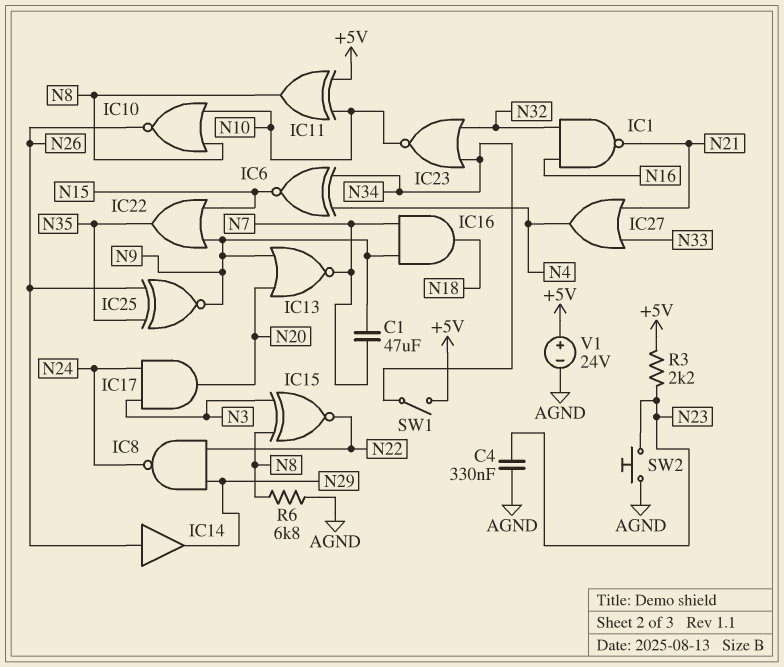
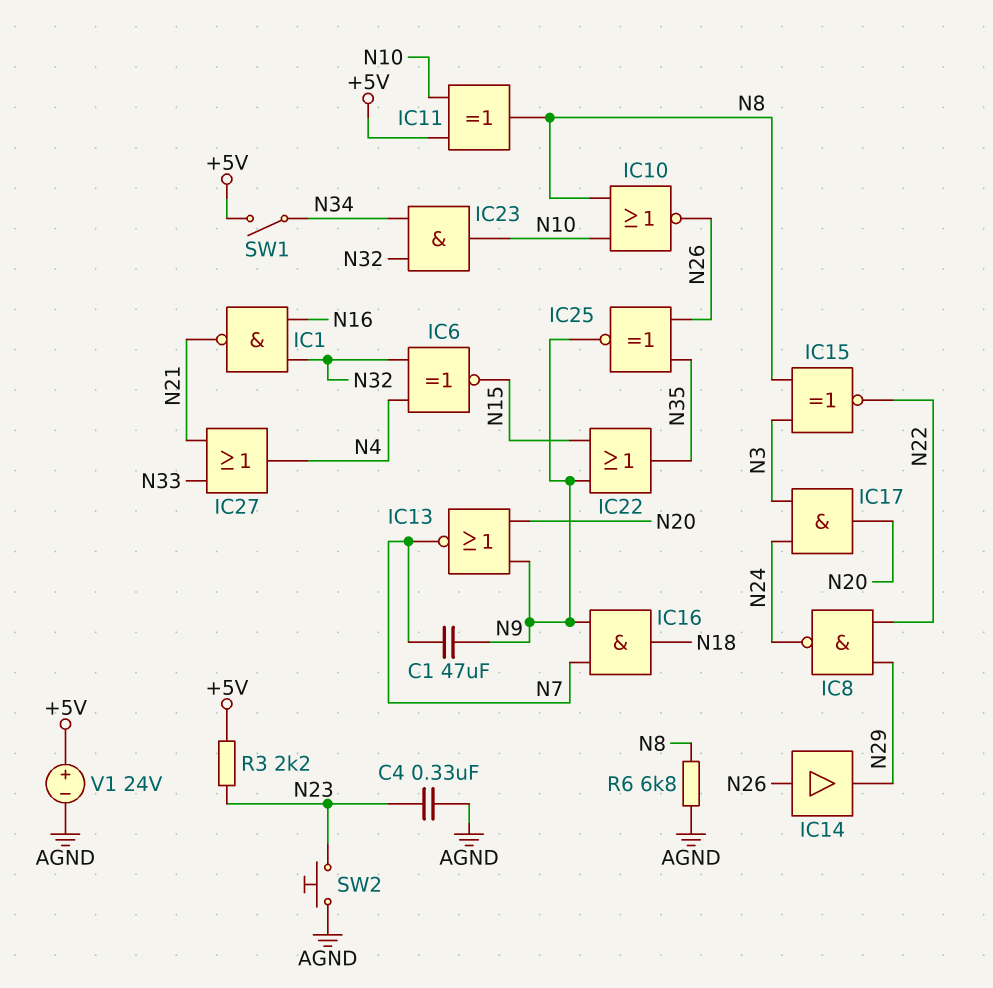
IC6: XNOR (in N4, in N34, out N15) -> XNOR (in N4, in N32, out N15)
IC23: NOR (in N32, in N34, out N10) -> AND (in N32, in N34, out N10)

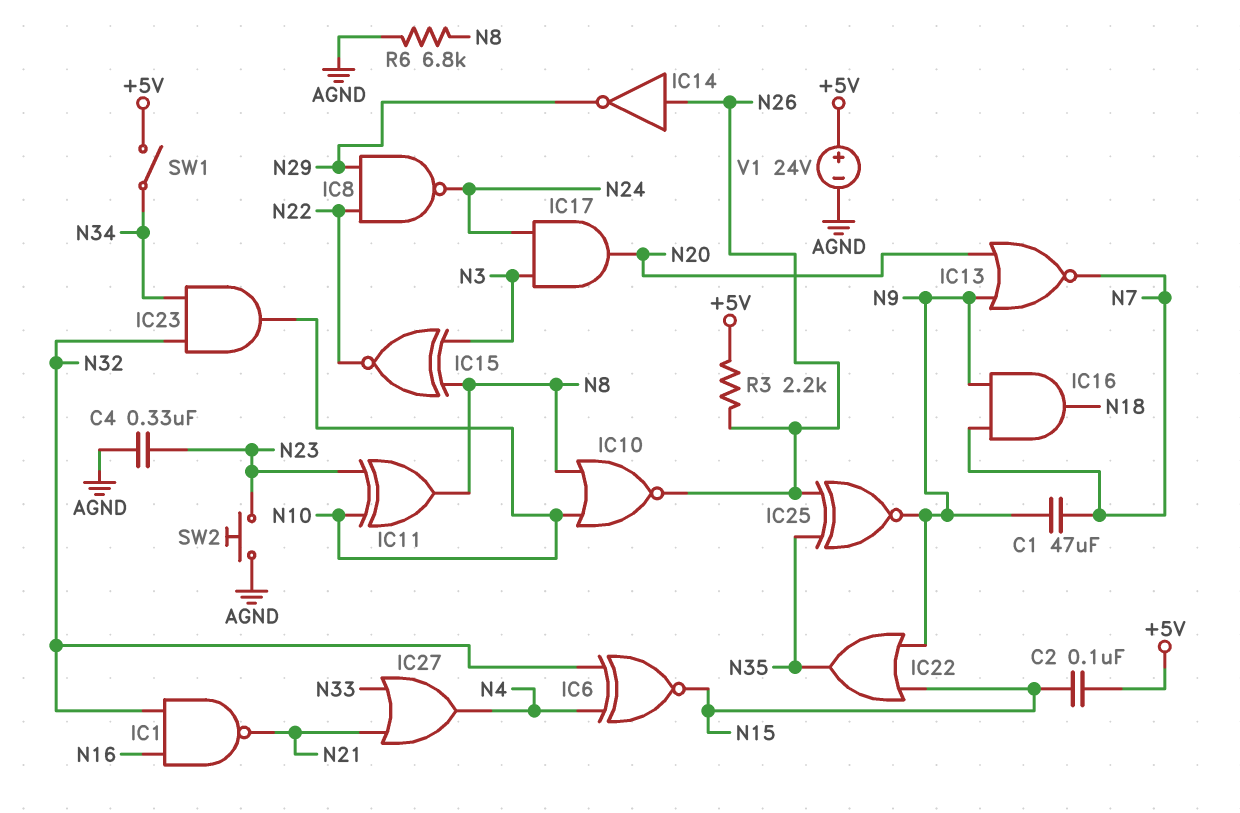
C2: none -> 100nF (+5V, N15)
IC11: XOR (in +5V, in N10, out N8) -> XOR (in N10, in N23, out N8)
IC14: buffer (in N26, out N29) -> NOT (in N26, out N29)
R3: 2.2k (+5V, N23) -> 2.2k (+5V, N26)

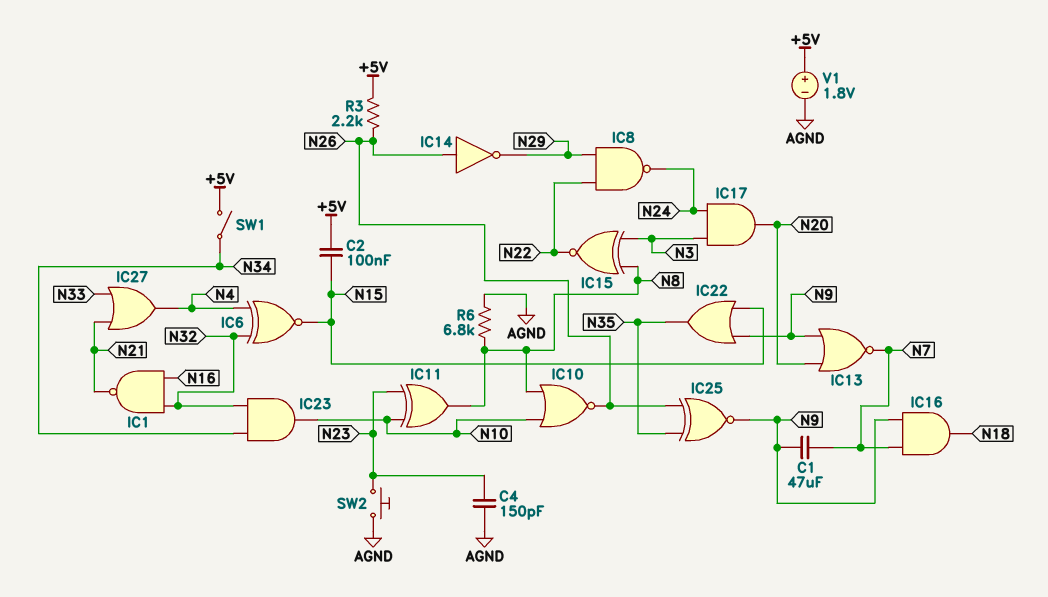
C4: 330nF (AGND, N23) -> 150pF (AGND, N23)
V1: 24V (plus +5V, minus AGND) -> 1.8V (plus +5V, minus AGND)

